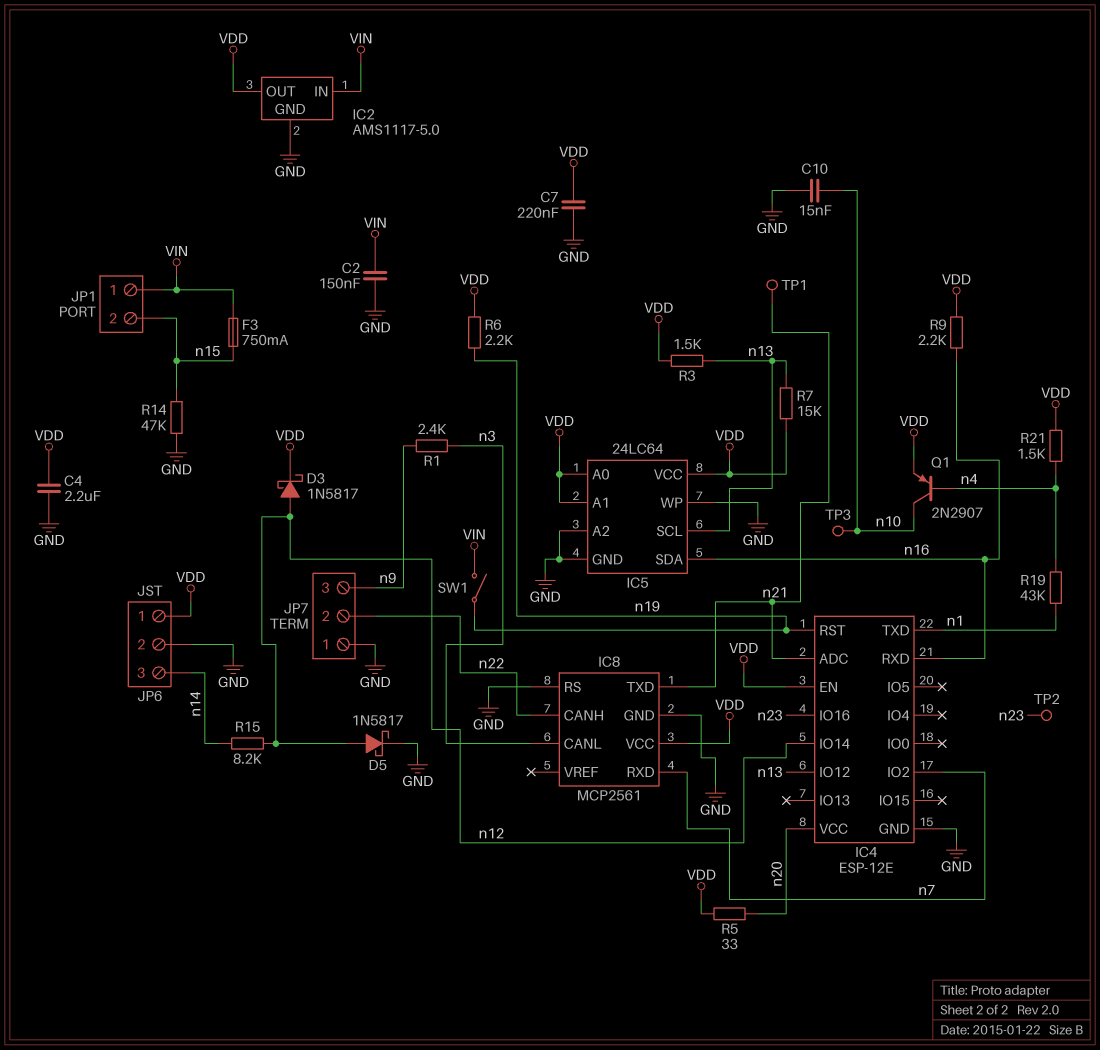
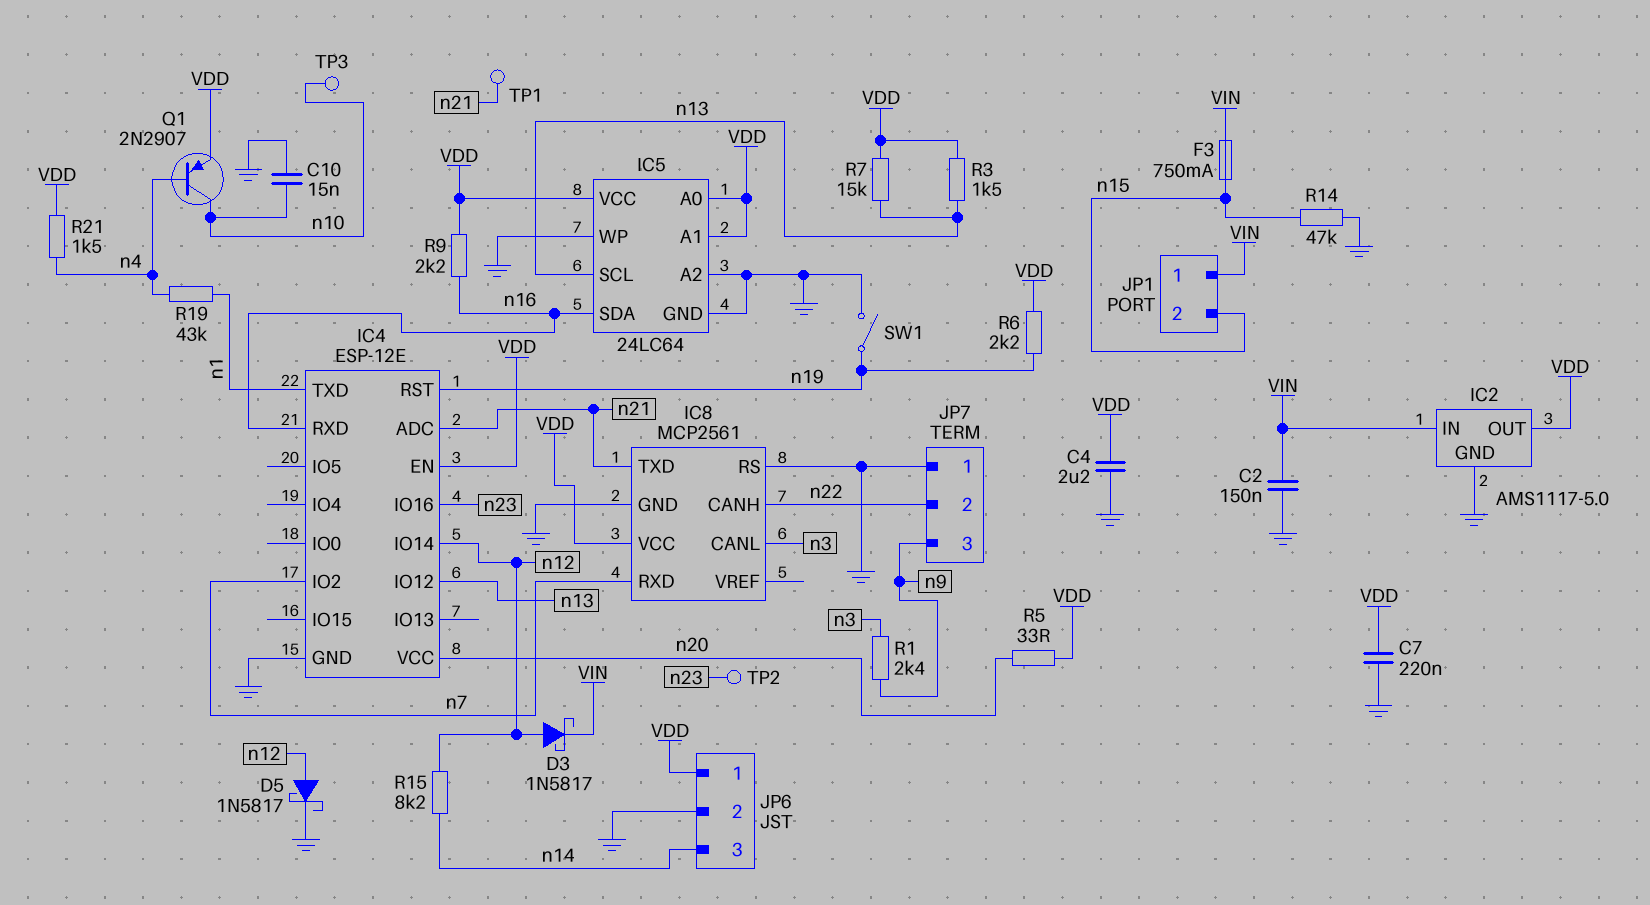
D3: schottky 1N5817 (A n12, K VDD) -> schottky 1N5817 (A n12, K VIN)
SW1: switch (VIN, n19) -> switch (GND, n19)

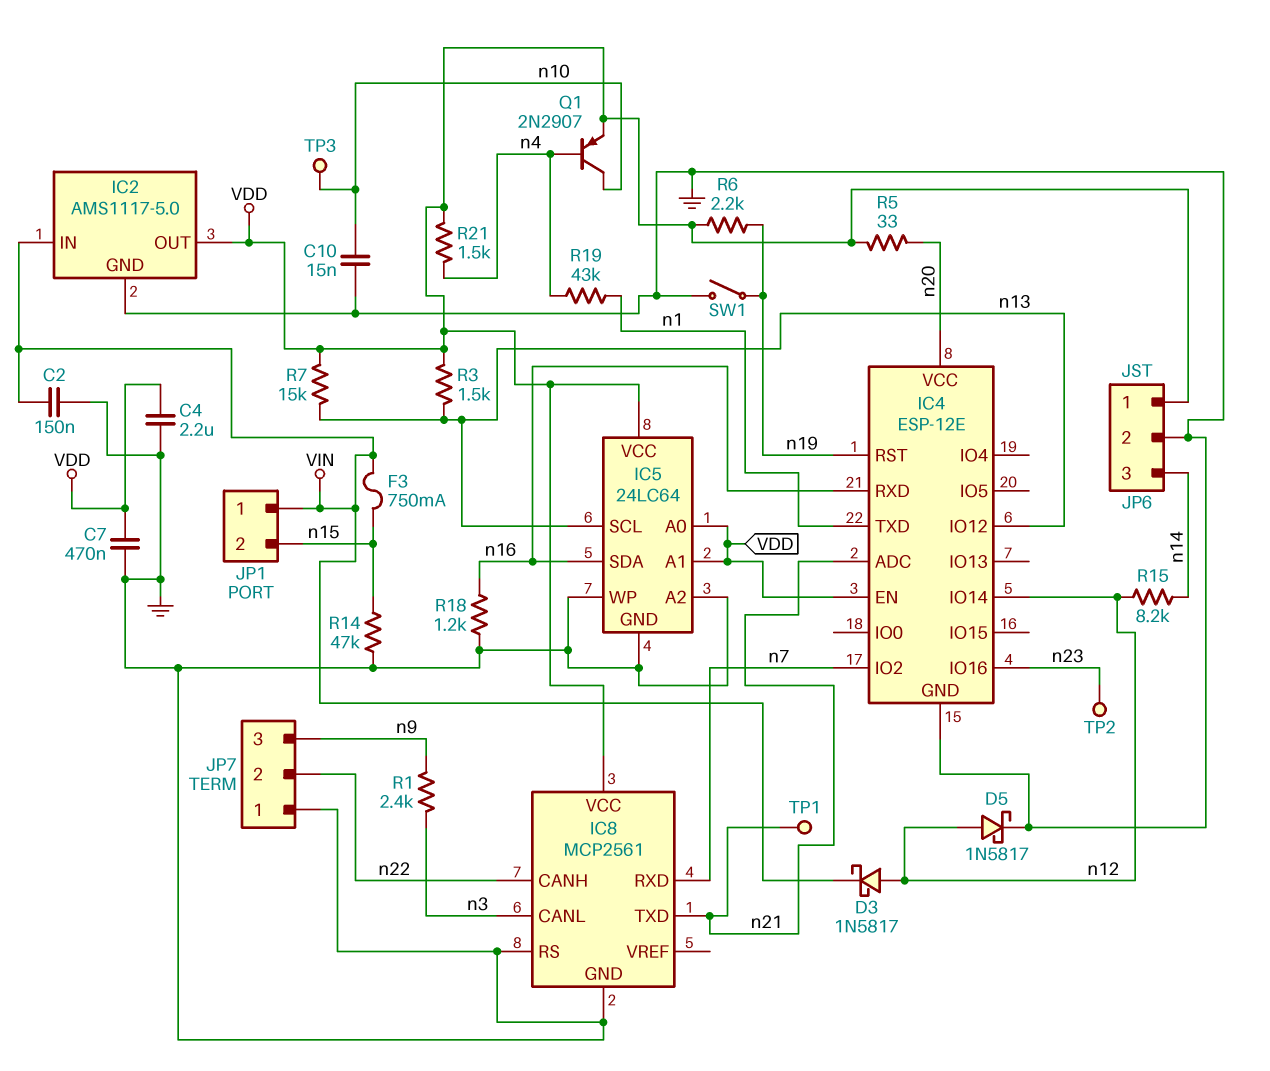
C7: 220nF (GND, VDD) -> 470nF (GND, VDD)
R9: 2.2k (VDD, n16) -> none
R18: none -> 1.2k (GND, n16)

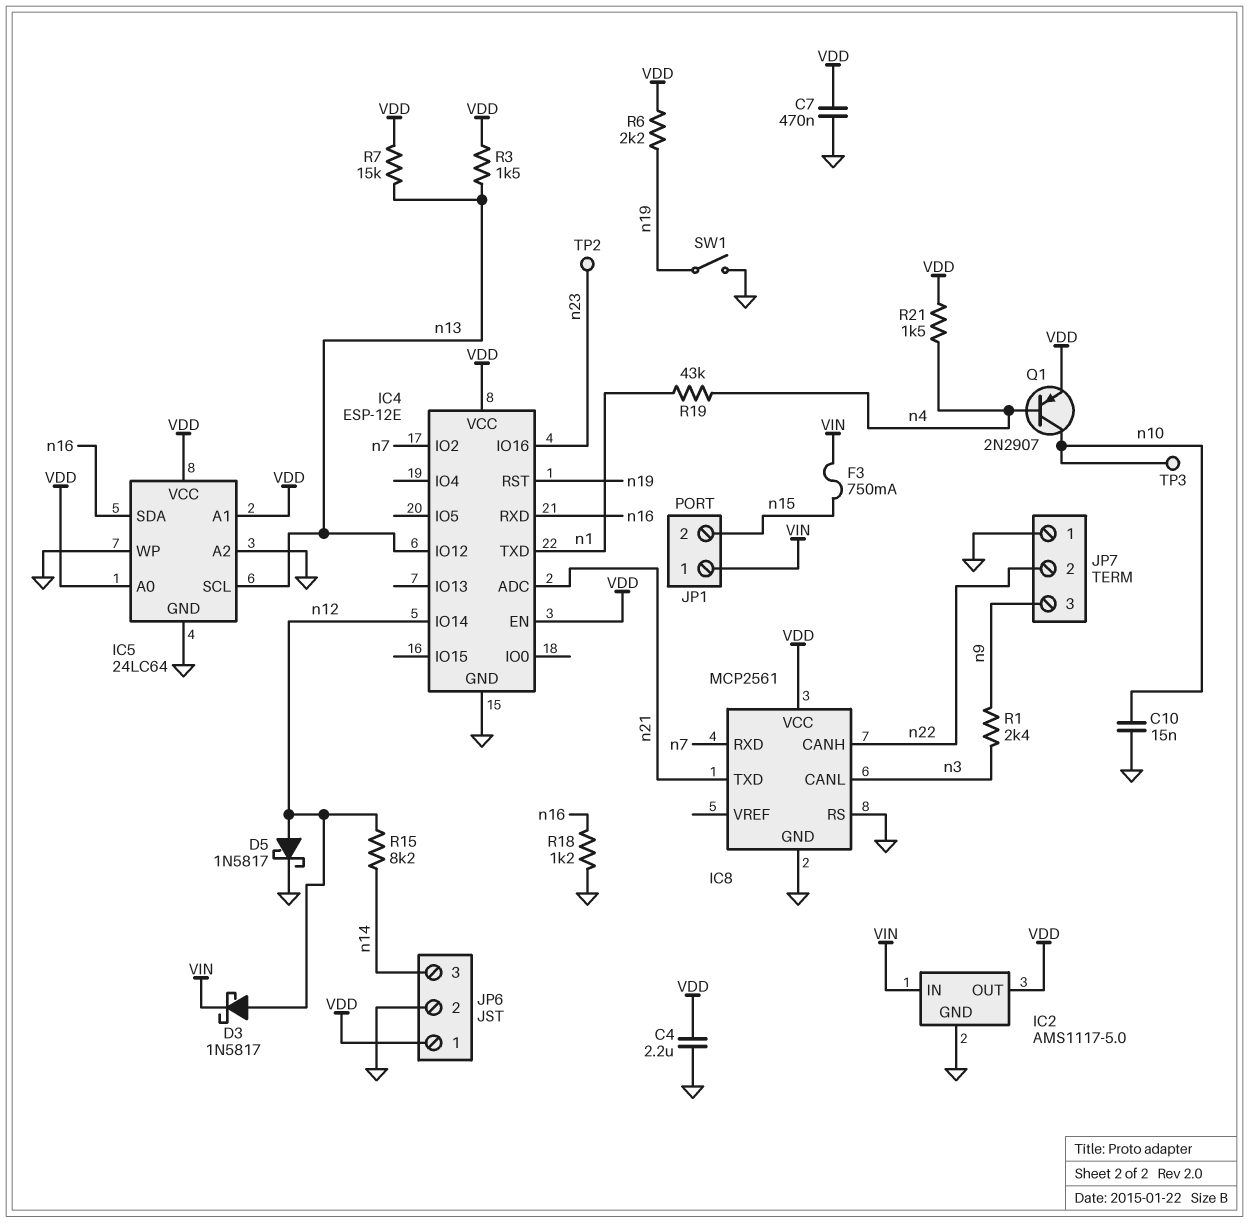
C2: 150nF (GND, VIN) -> none
IC4 pin VCC: n20 -> VDD
R5: 33 (VDD, n20) -> none
R14: 47k (GND, n15) -> none
TP1: test point (n21) -> none

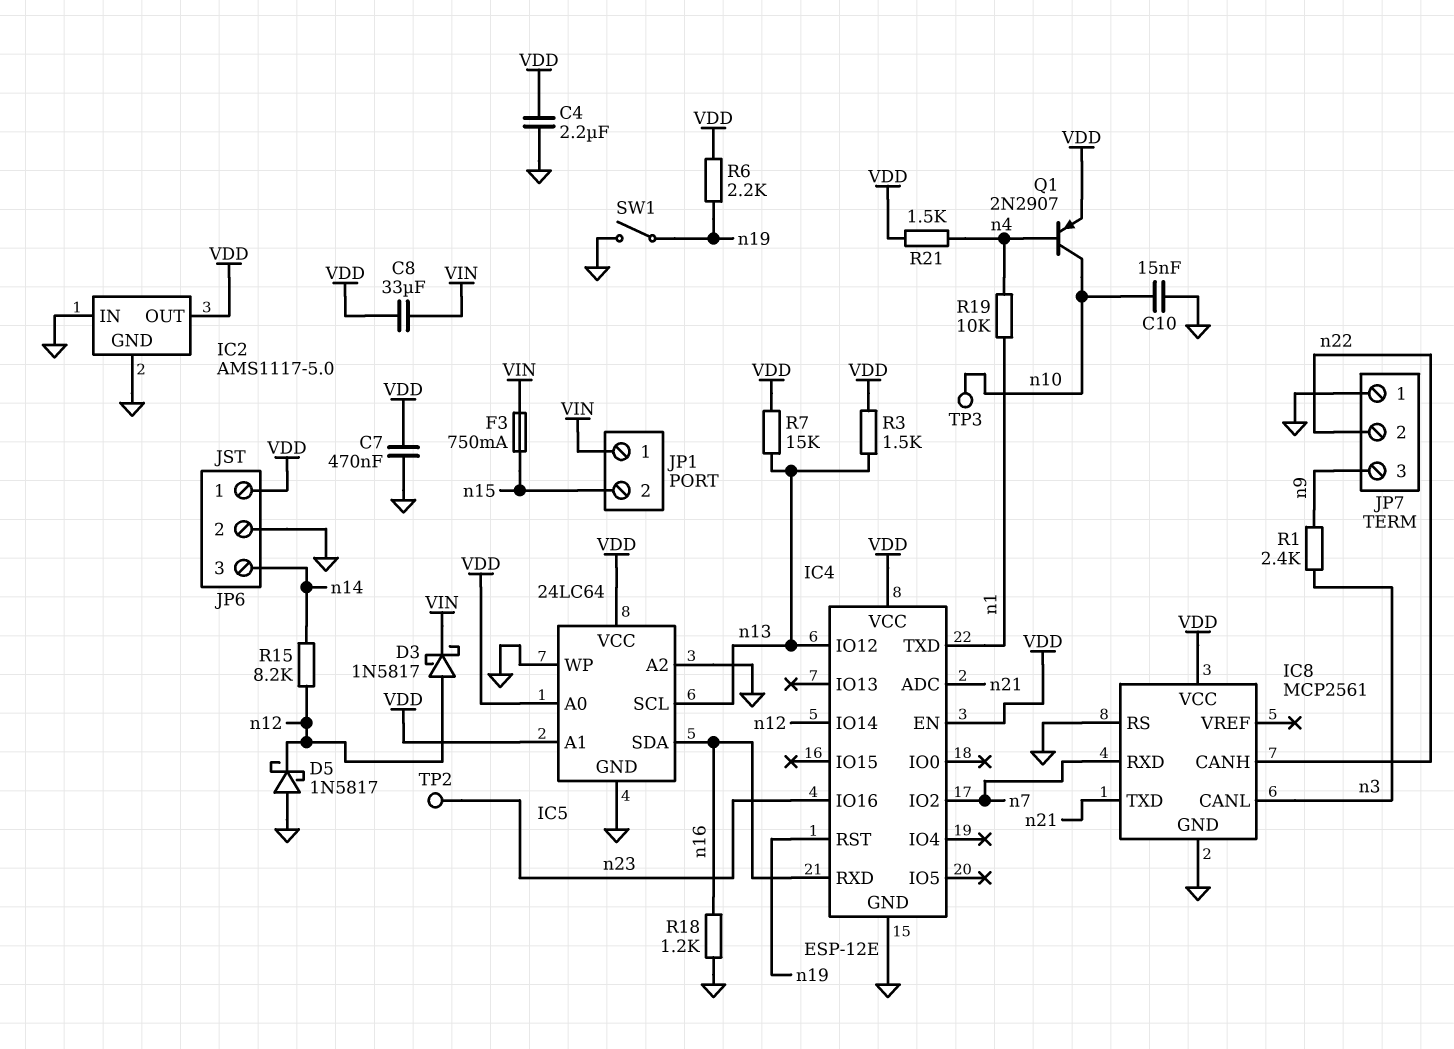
C8: none -> 33uF (VDD, VIN)
D5: schottky 1N5817 (A n12, K GND) -> schottky 1N5817 (A GND, K n12)
IC2 pin IN: VIN -> GND
R19: 43k (n1, n4) -> 10k (n1, n4)

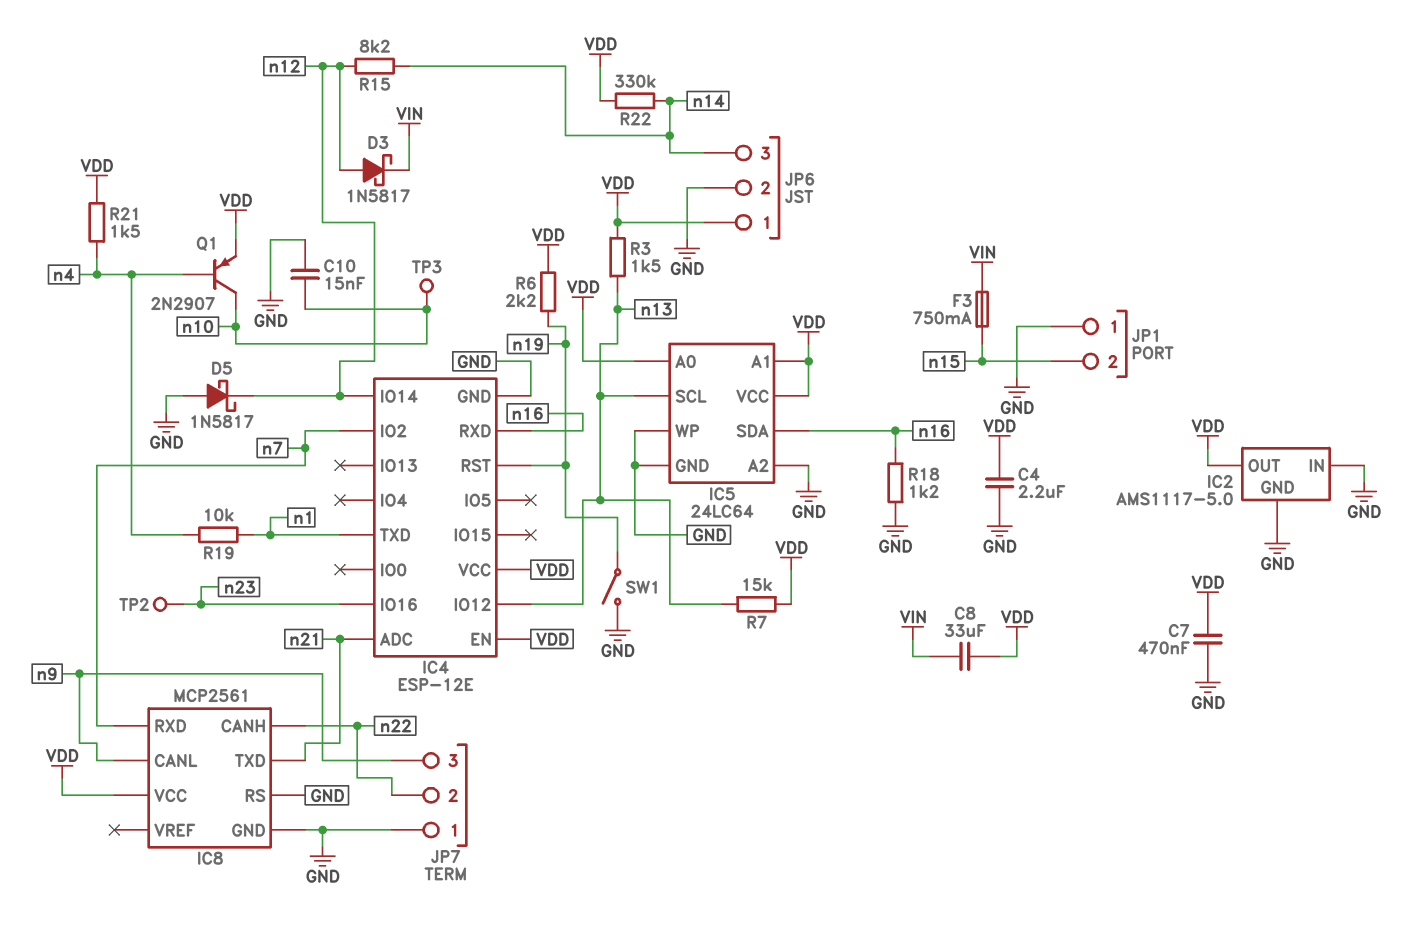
IC8 pin CANL: n3 -> n9
JP1 pin 1: VIN -> GND
R1: 2.4k (n3, n9) -> none
R22: none -> 330k (VDD, n14)

